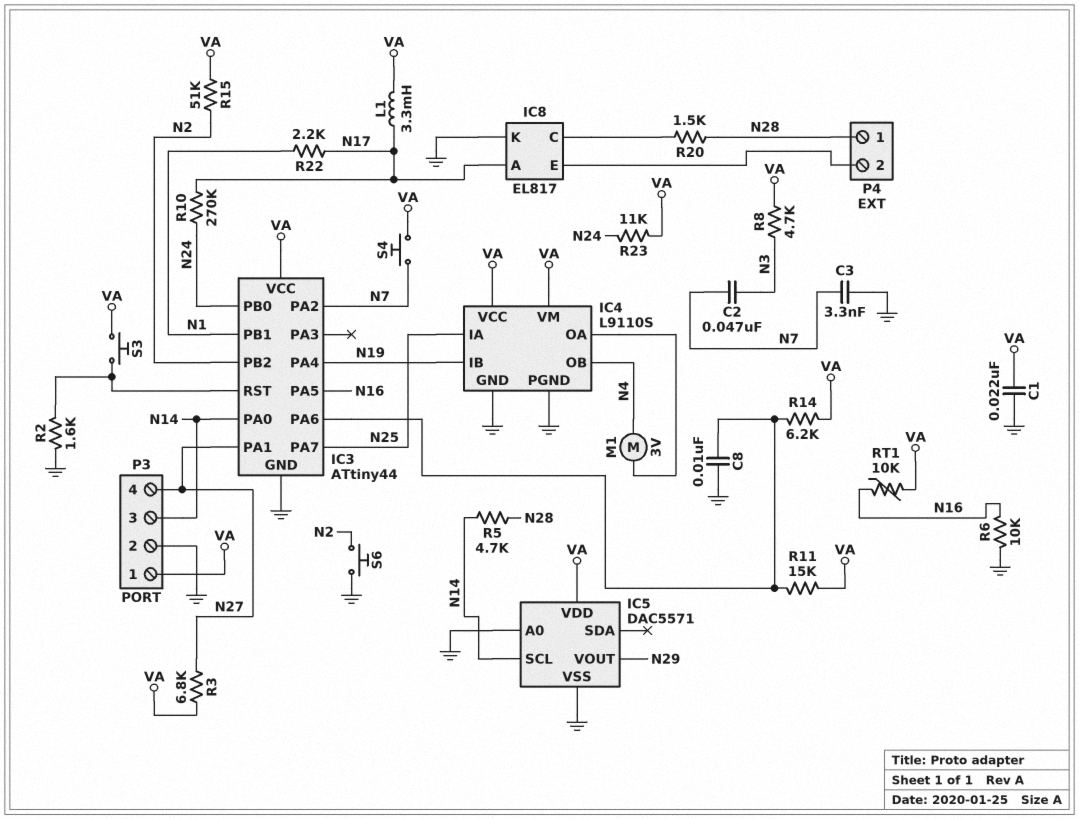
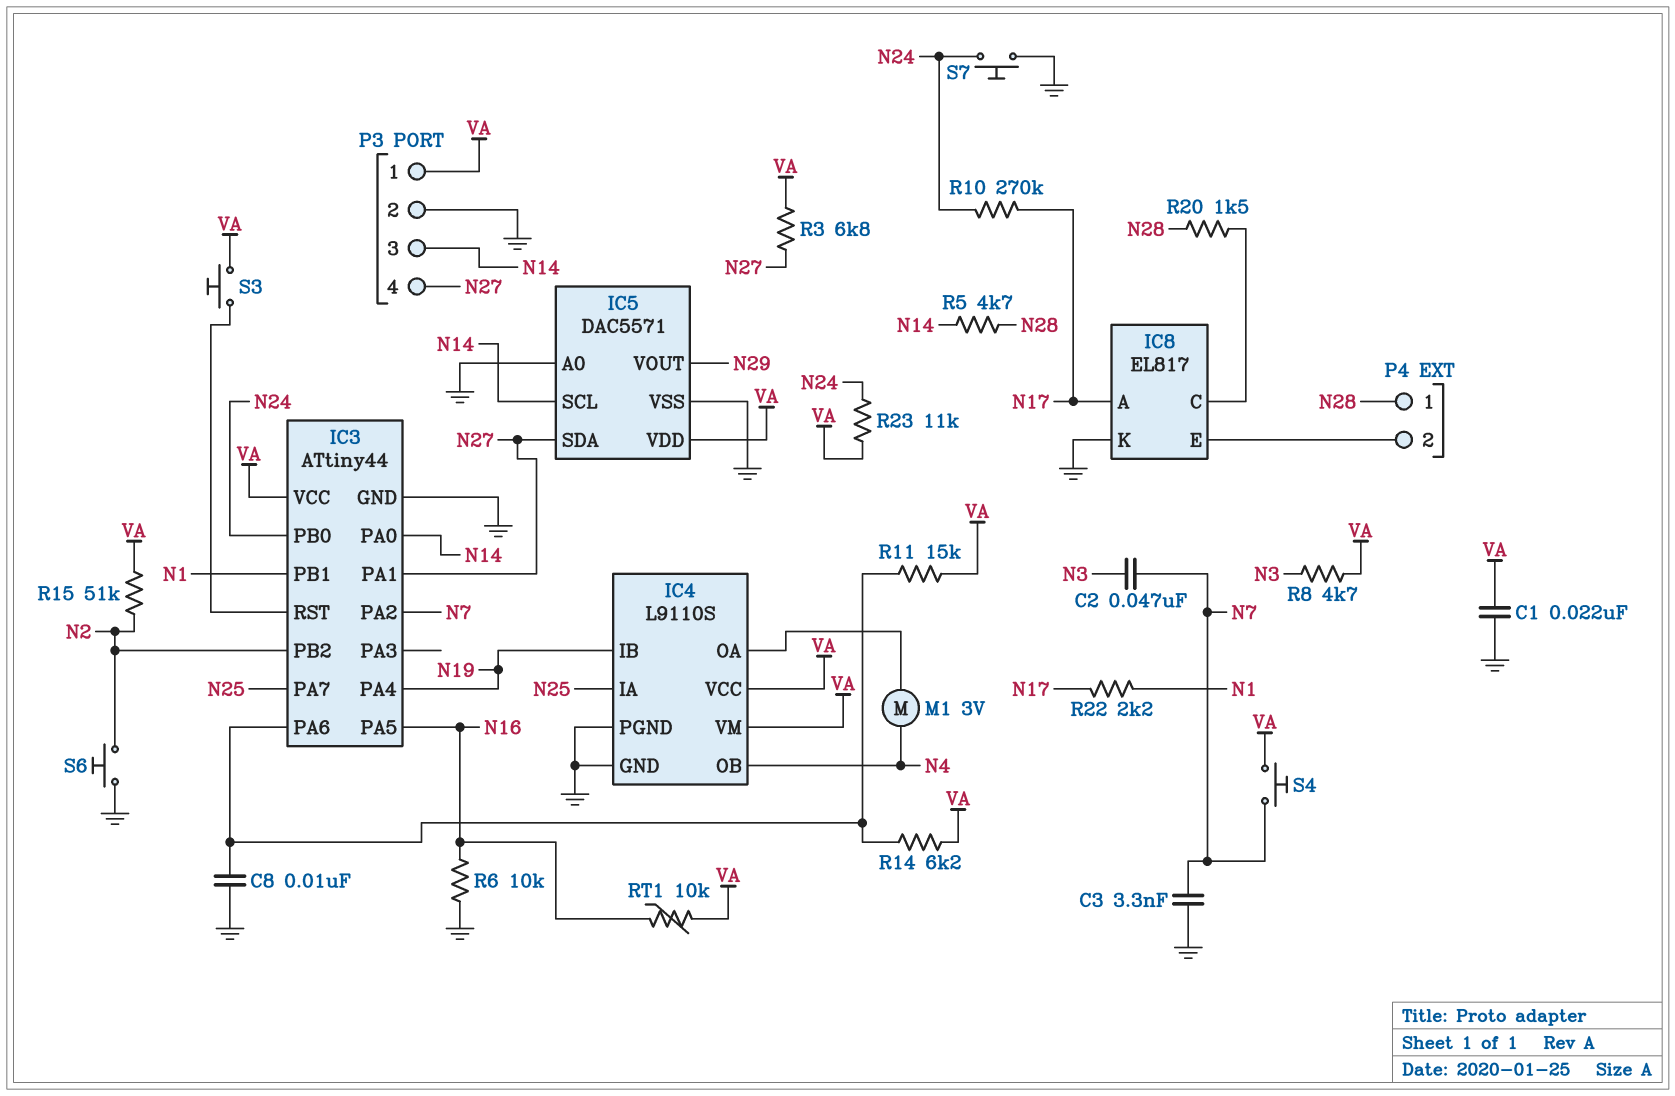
IC5 pin SDA: none -> N27
L1: 3.3mH (N17, VA) -> none
R2: 1.6k (GND, IC3/RST) -> none
S7: none -> button (GND, N24)

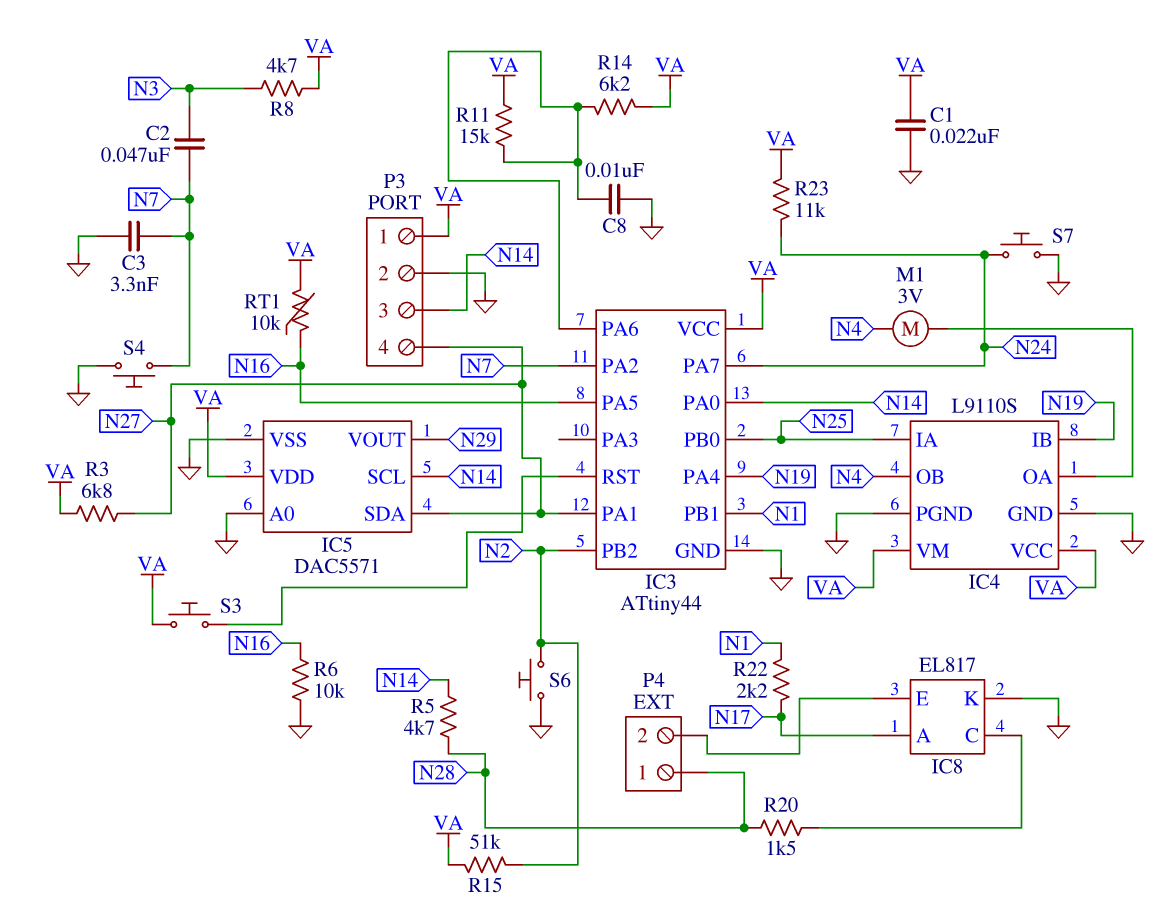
IC3 pin PA7: N25 -> N24
IC3 pin PB0: N24 -> N25
R10: 270k (N17, N24) -> none
S4: button (N7, VA) -> button (GND, N7)

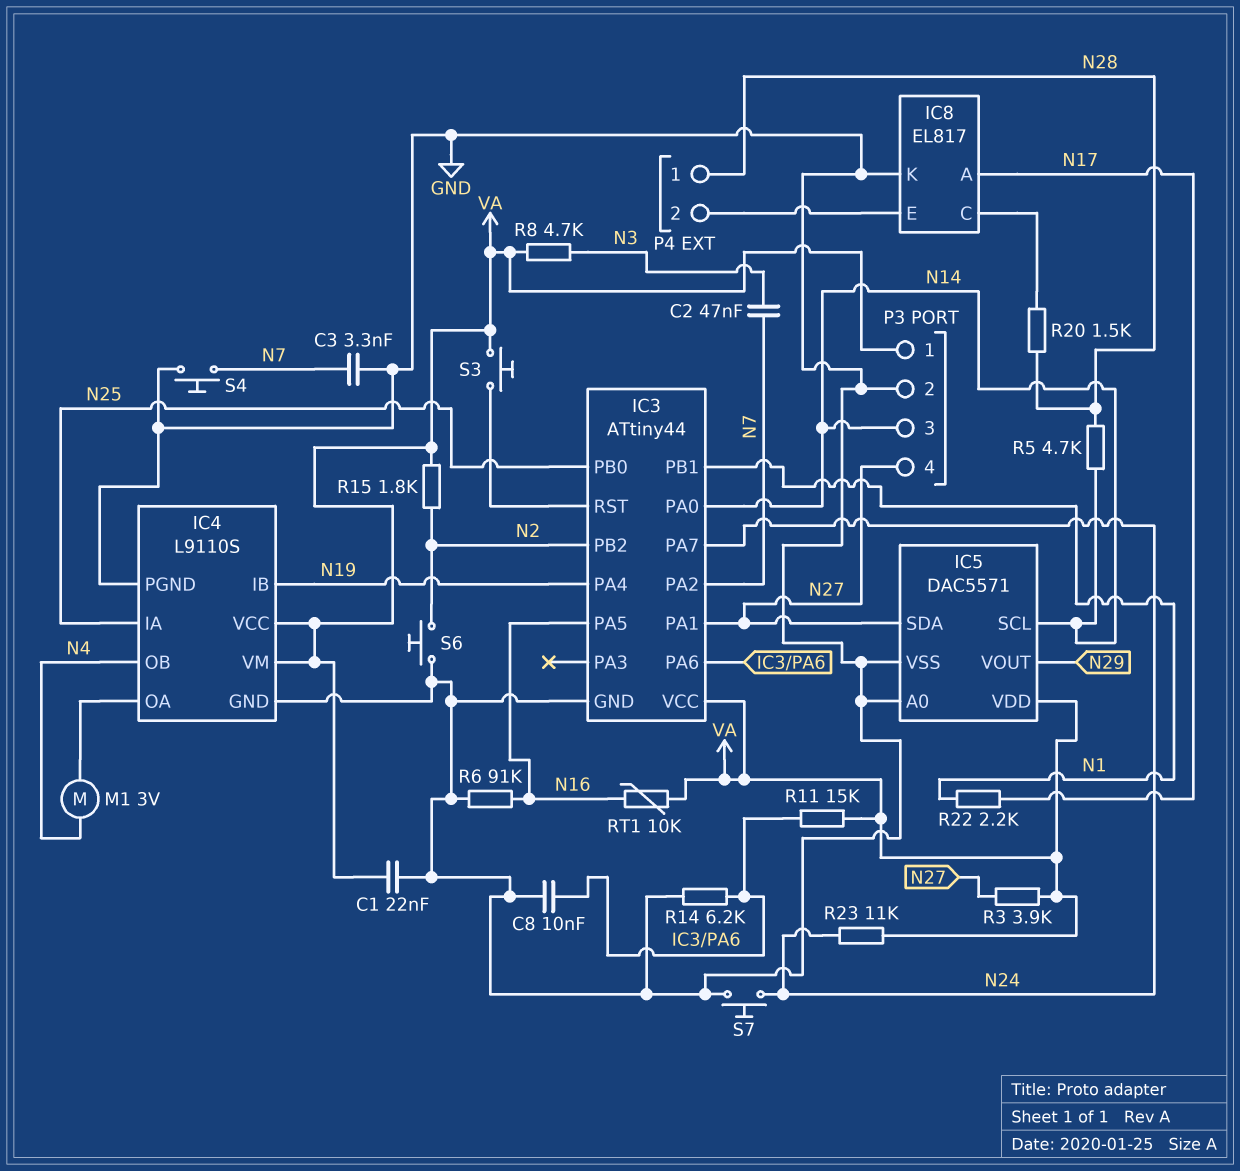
R3: 6.8k (N27, VA) -> 3.9k (N27, VA)
R6: 10k (GND, N16) -> 91k (GND, N16)
R14: 6.2k (IC3/PA6, VA) -> 6.2k (GND, IC3/PA6)
R15: 51k (N2, VA) -> 1.8k (N2, VA)

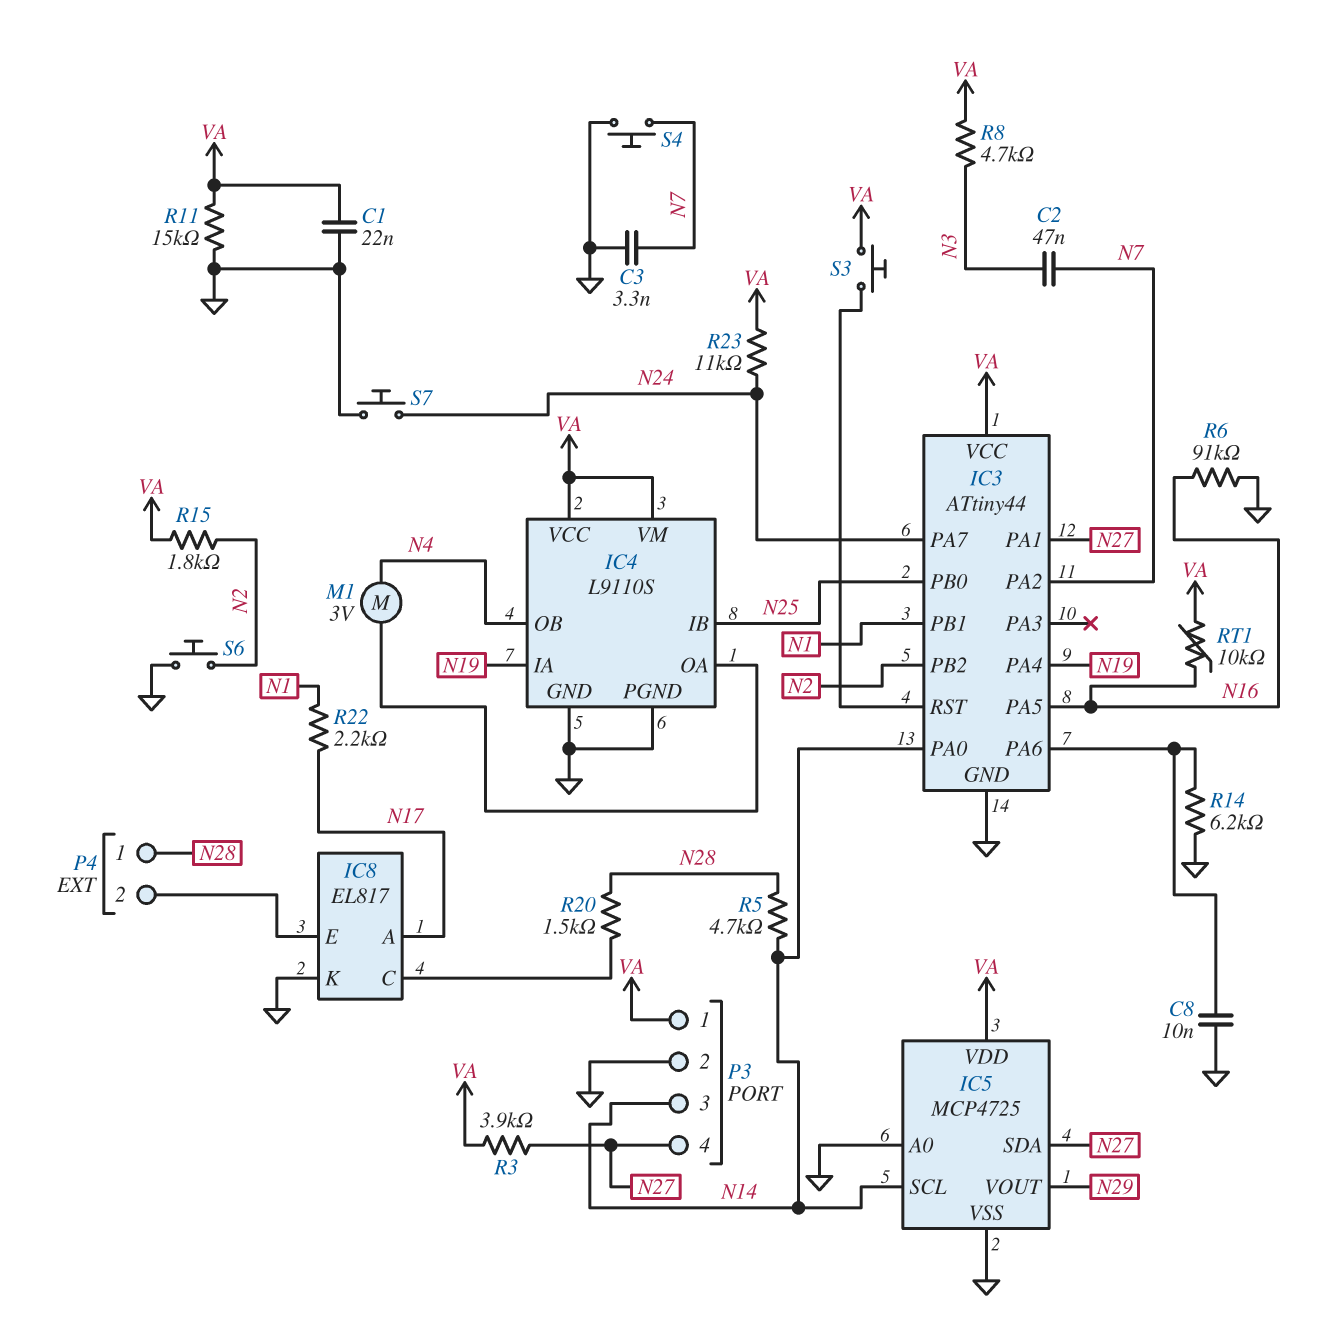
IC4 pin IA: N25 -> N19
IC4 pin IB: N19 -> N25
IC5: DAC5571 -> MCP4725
R11: 15k (IC3/PA6, VA) -> 15k (GND, VA)

